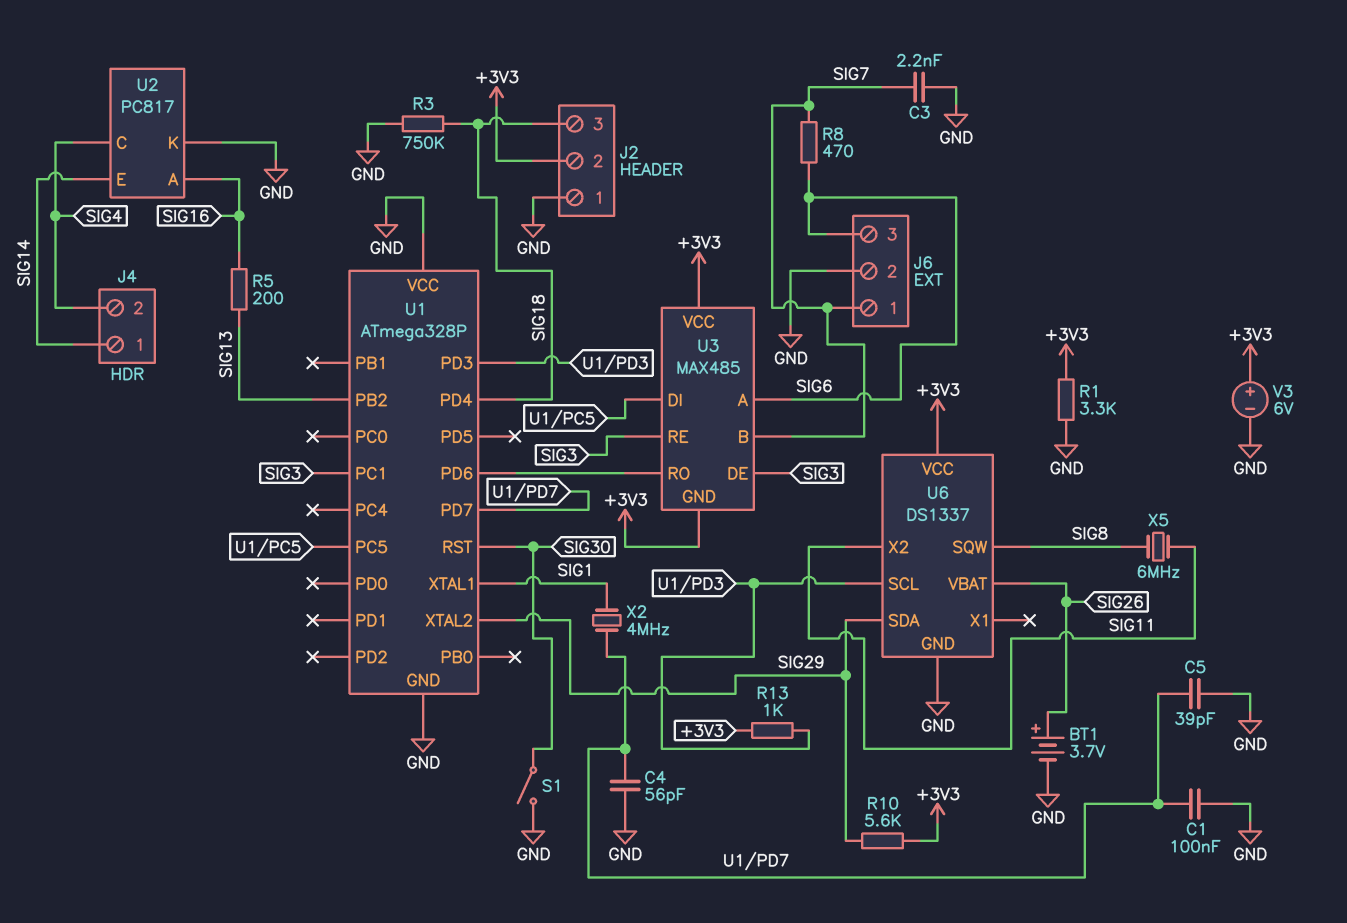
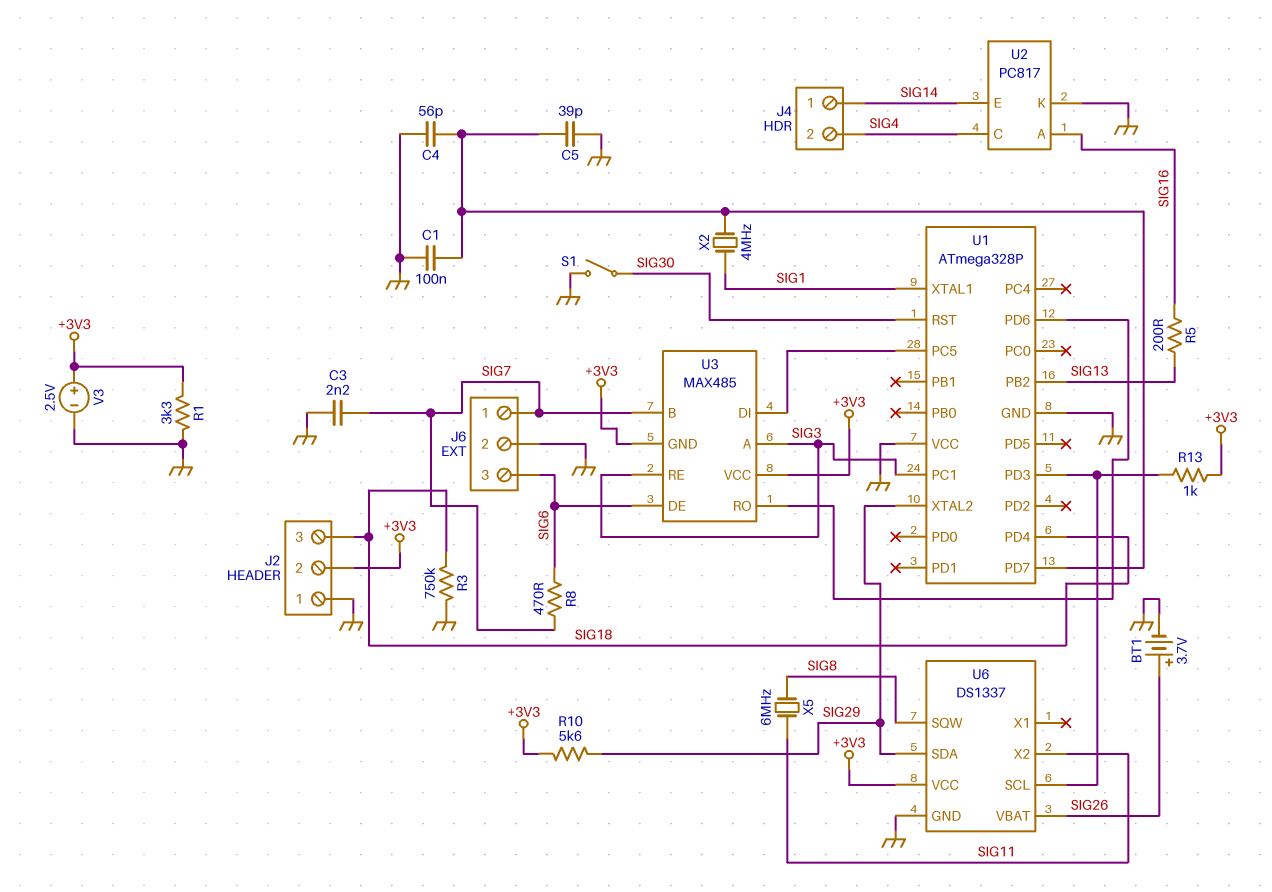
U3 pin A: SIG6 -> SIG3
U3 pin DE: SIG3 -> SIG6
V3: 6V (plus +3V3, minus GND) -> 2.5V (plus +3V3, minus GND)

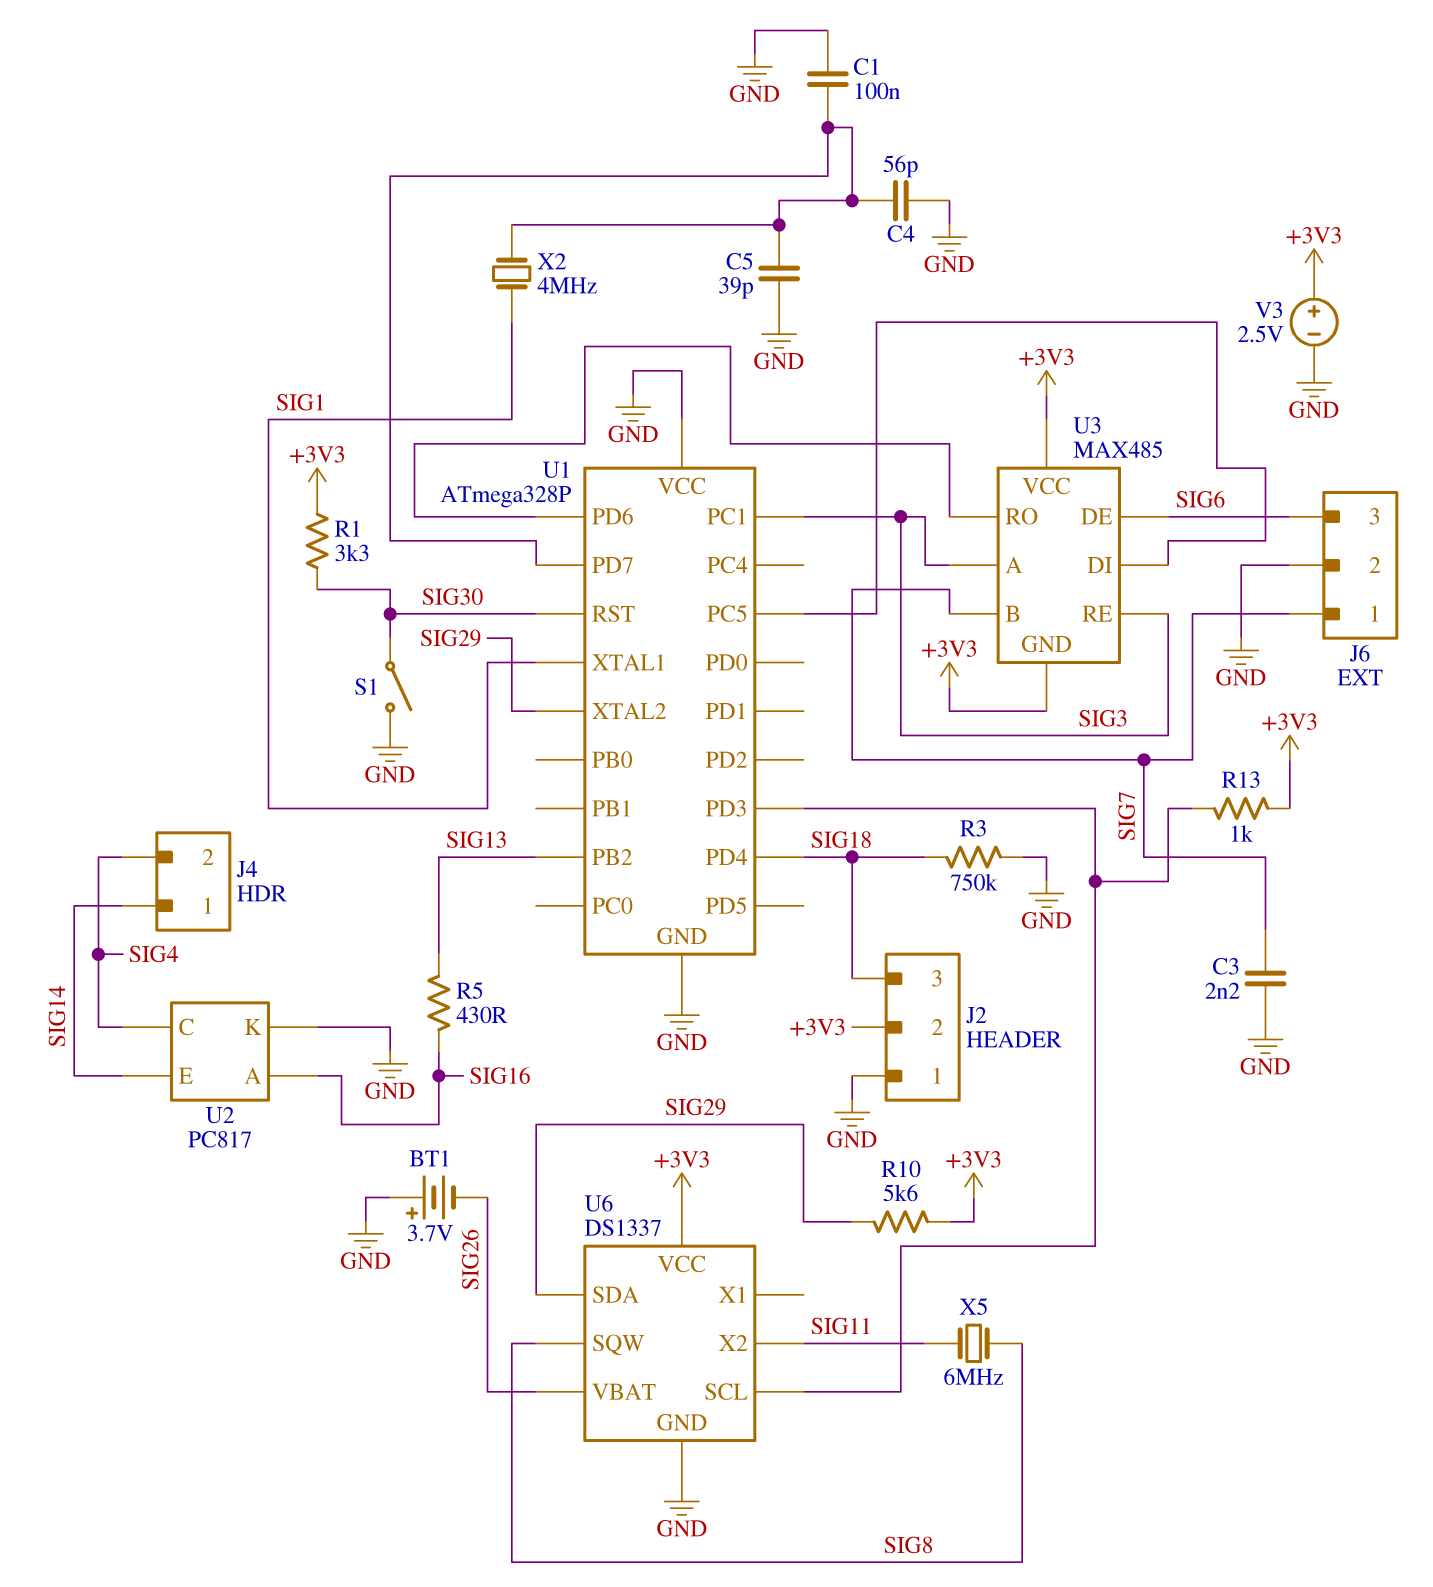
BT1: 3.7V (plus SIG26, minus GND) -> 3.7V (plus GND, minus SIG26)
R1: 3.3k (+3V3, GND) -> 3.3k (+3V3, SIG30)
R5: 200 (SIG13, SIG16) -> 430 (SIG13, SIG16)
R8: 470 (SIG6, SIG7) -> none

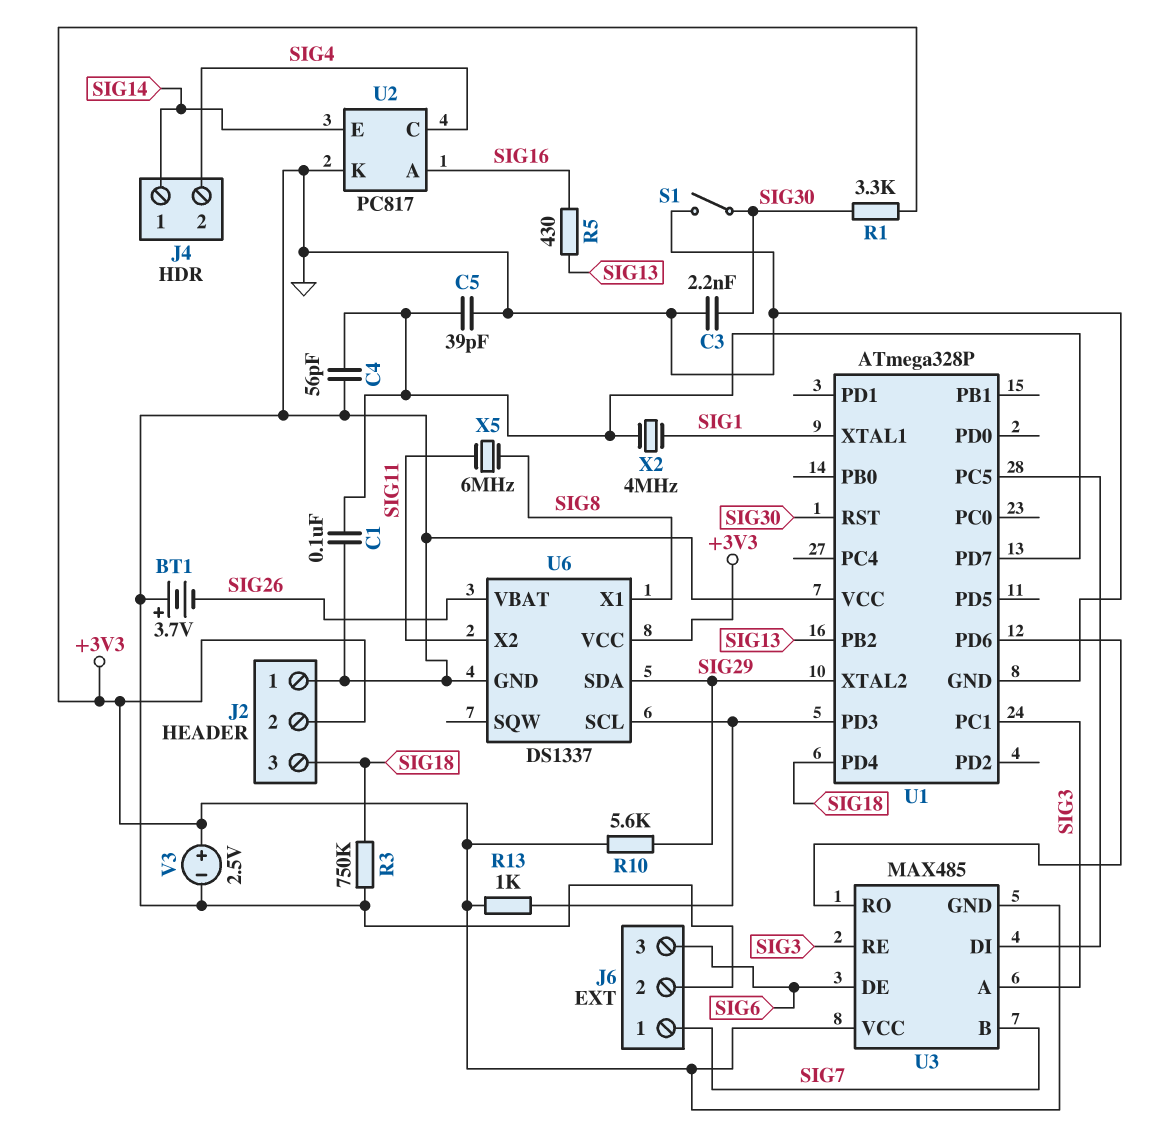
C3: 2.2nF (GND, SIG7) -> 2.2nF (GND, SIG30)
U6 pin SQW: SIG8 -> none
U6 pin X1: none -> SIG8

